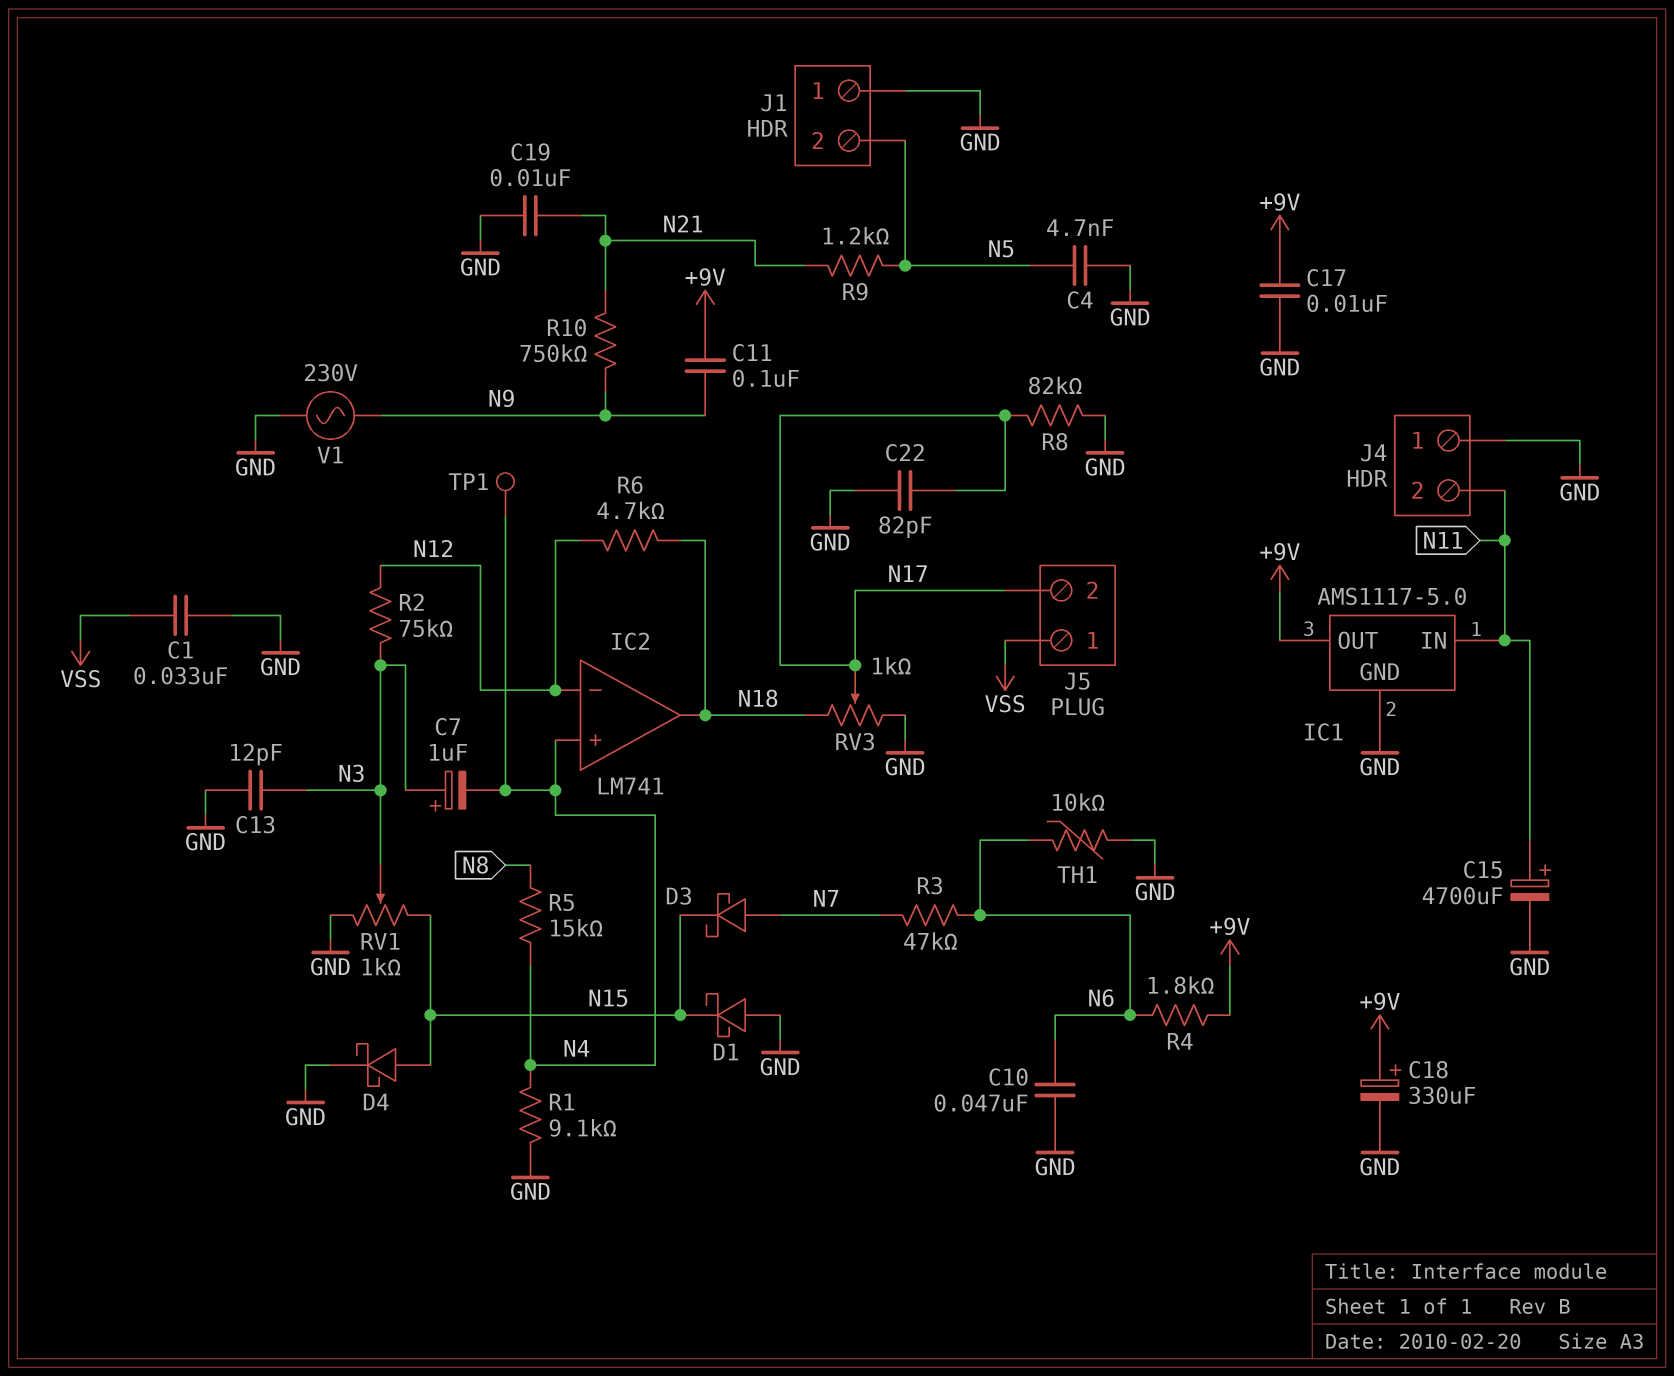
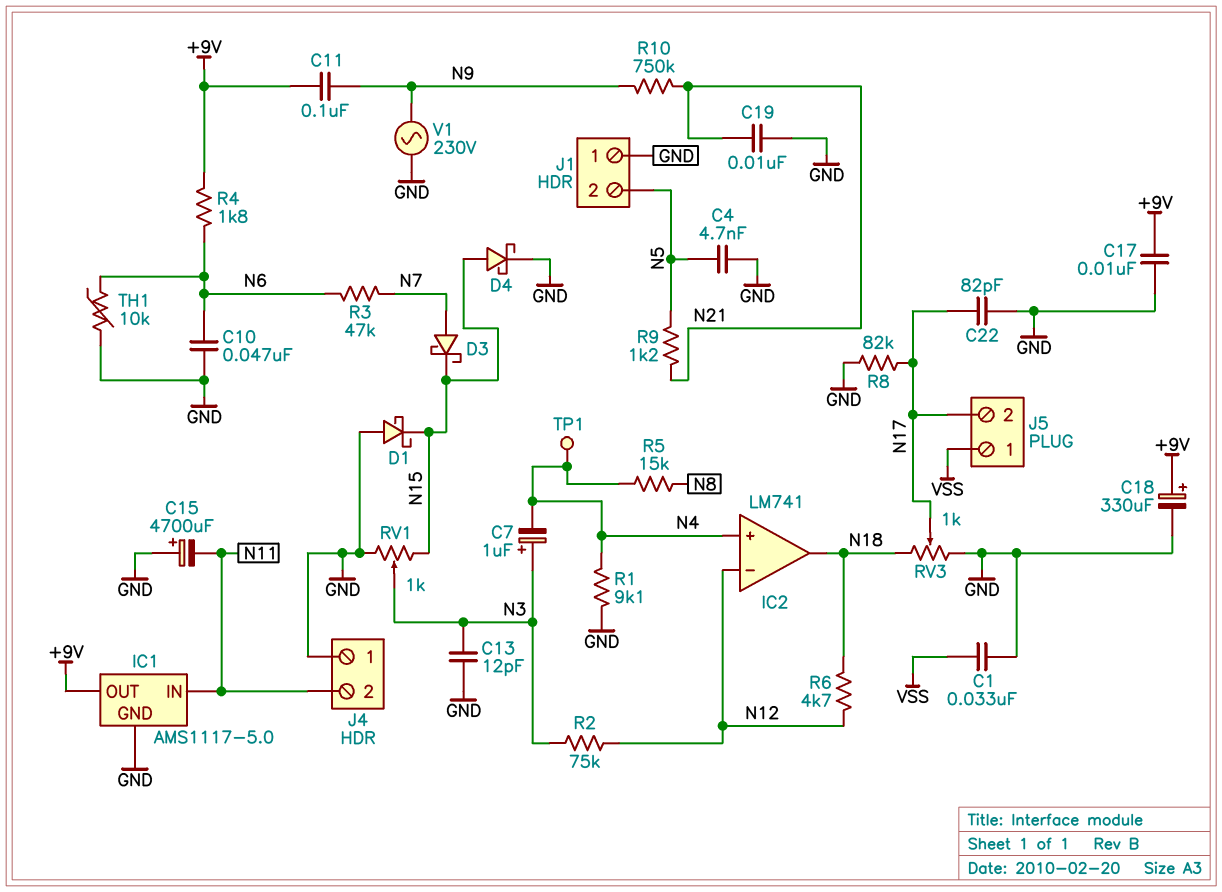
C15: 4700uF (plus N11, minus GND) -> 4700uF (plus GND, minus N11)

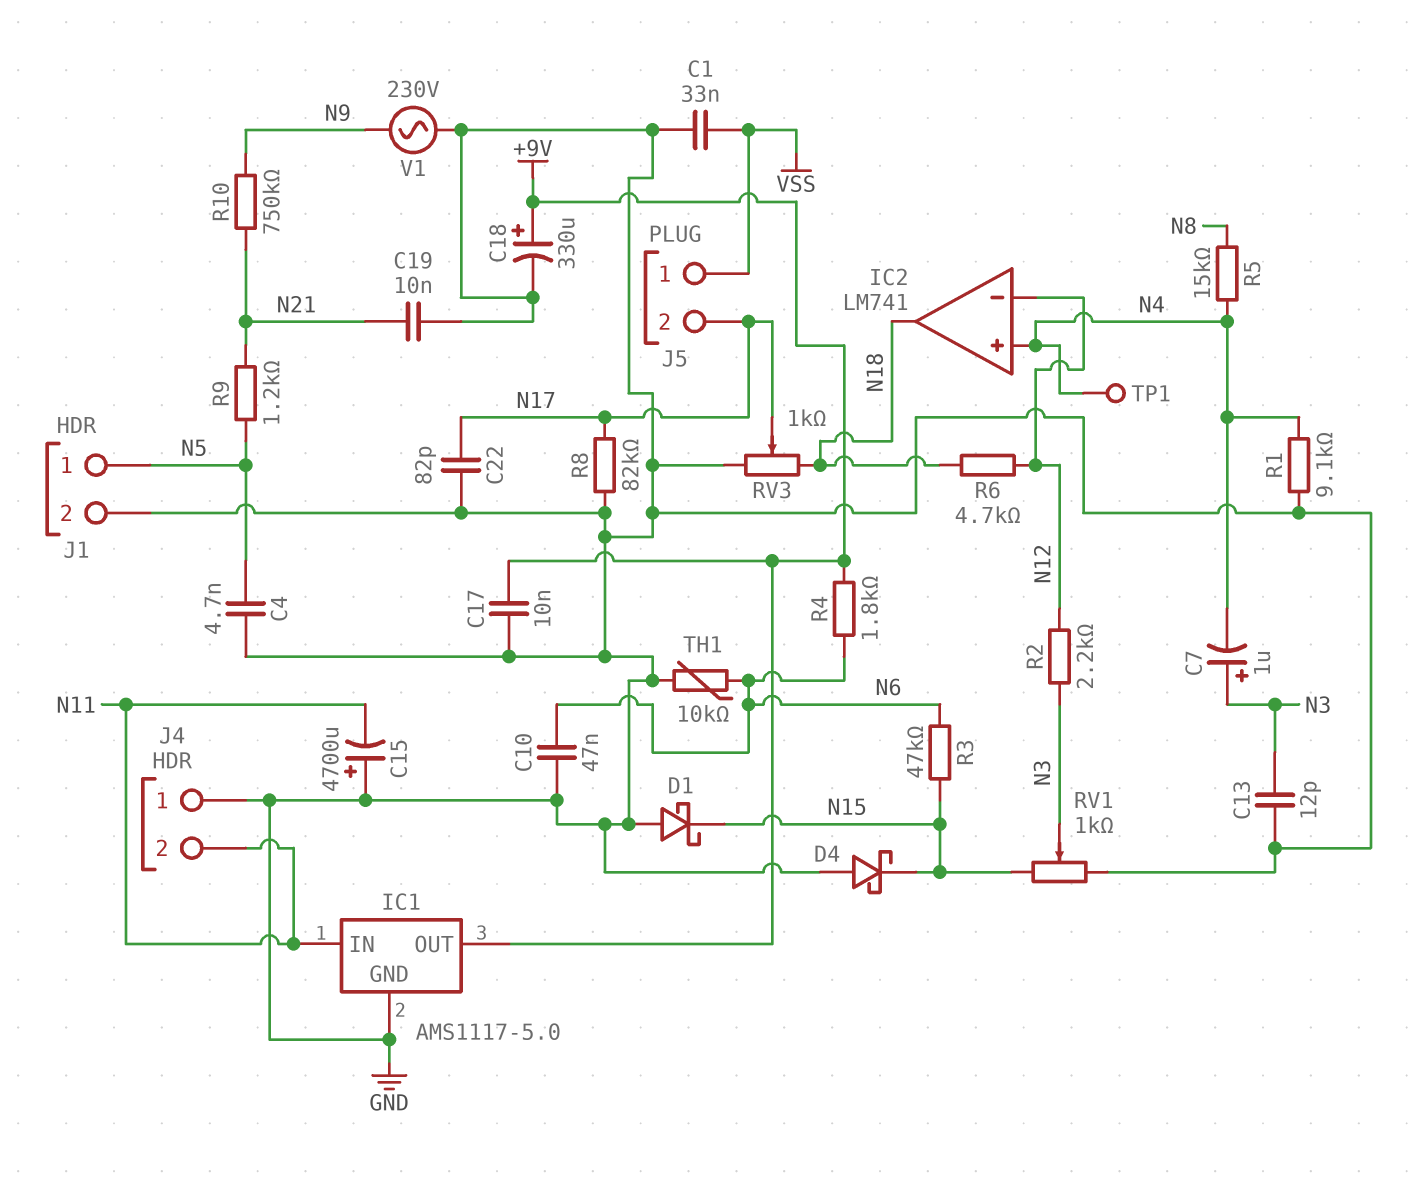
C11: 100nF (+9V, N9) -> none
D3: schottky (A N7, K N15) -> none
D4: schottky (A N15, K GND) -> schottky (A GND, K N15)
J1 pin 1: GND -> N5
J1 pin 2: N5 -> GND
R2: 75k (N3, N12) -> 2.2k (N3, N12)
R3: 47k (N6, N7) -> 47k (N6, N15)

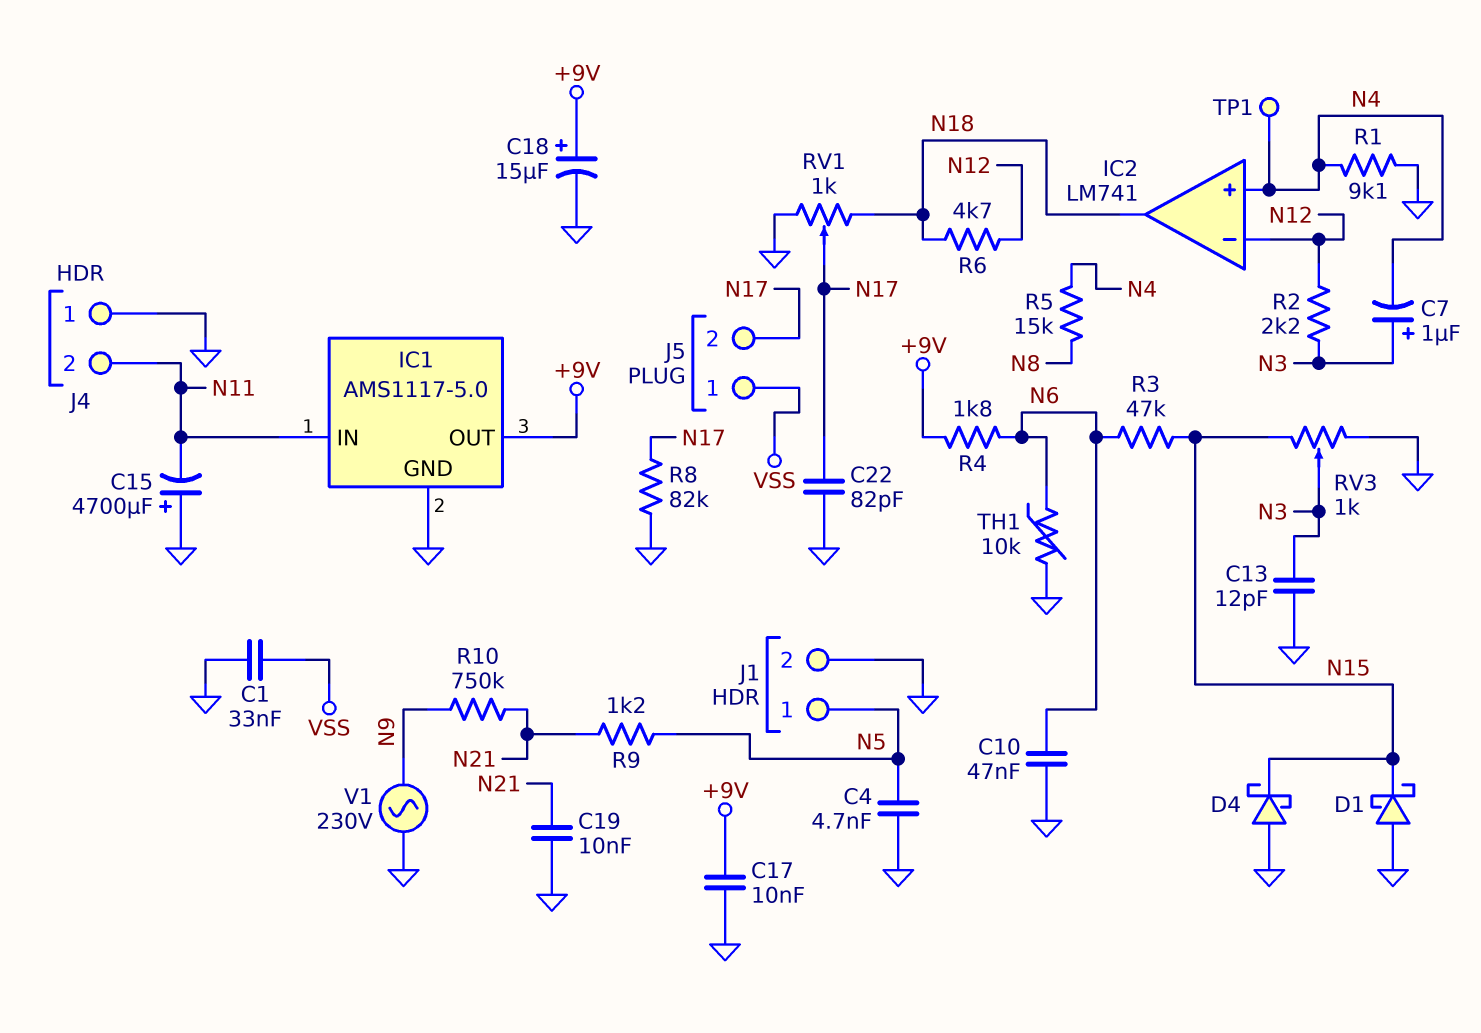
C18: 330uF (plus +9V, minus GND) -> 15uF (plus +9V, minus GND)
RV1: 1k (GND, N15, wiper N3) -> 1k (GND, N18, wiper N17)
RV3: 1k (GND, N18, wiper N17) -> 1k (GND, N15, wiper N3)

